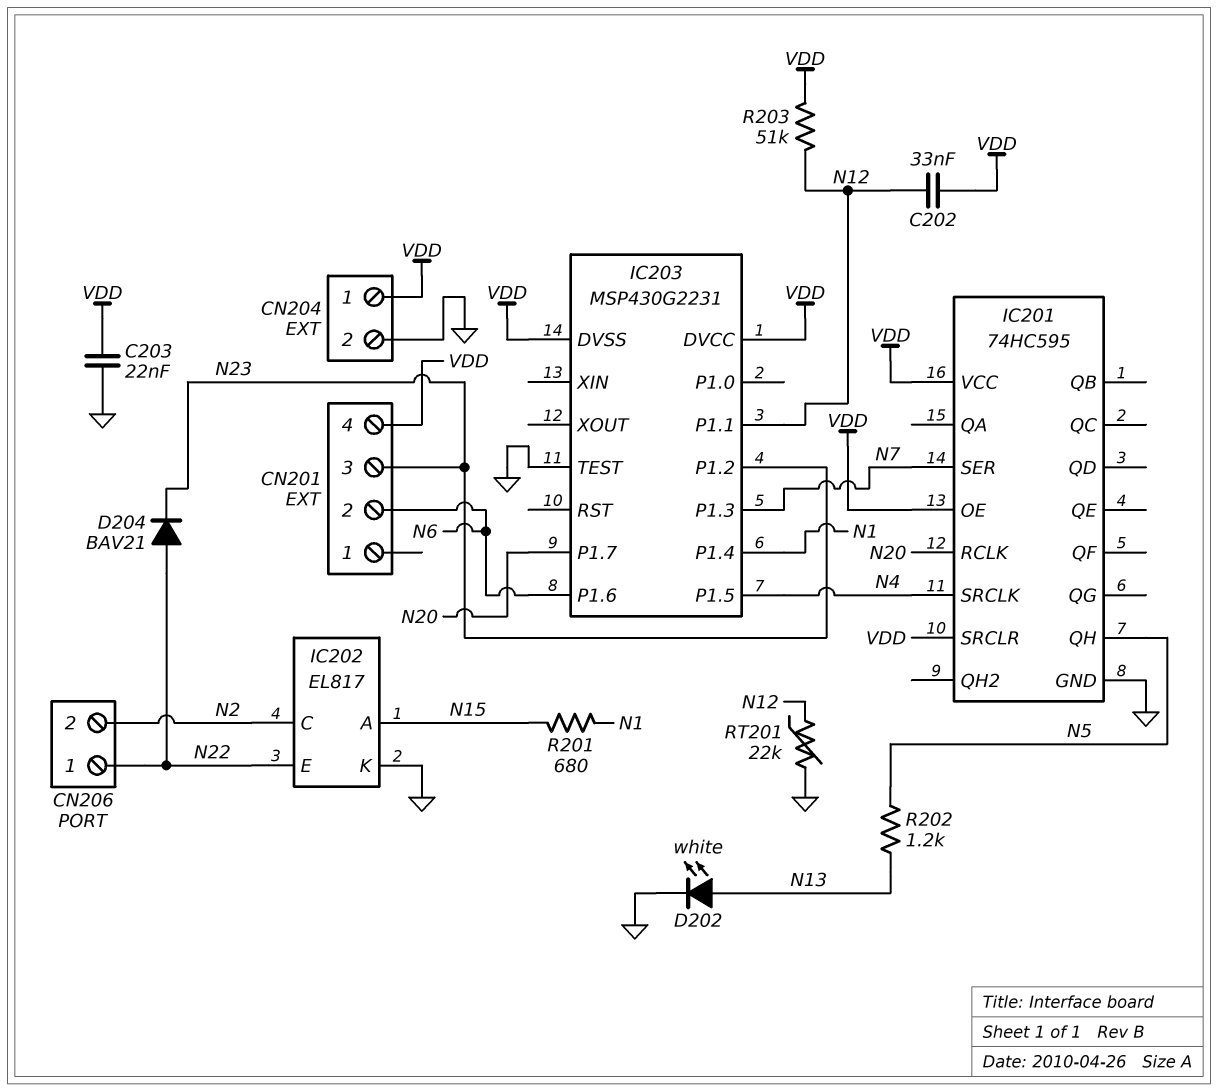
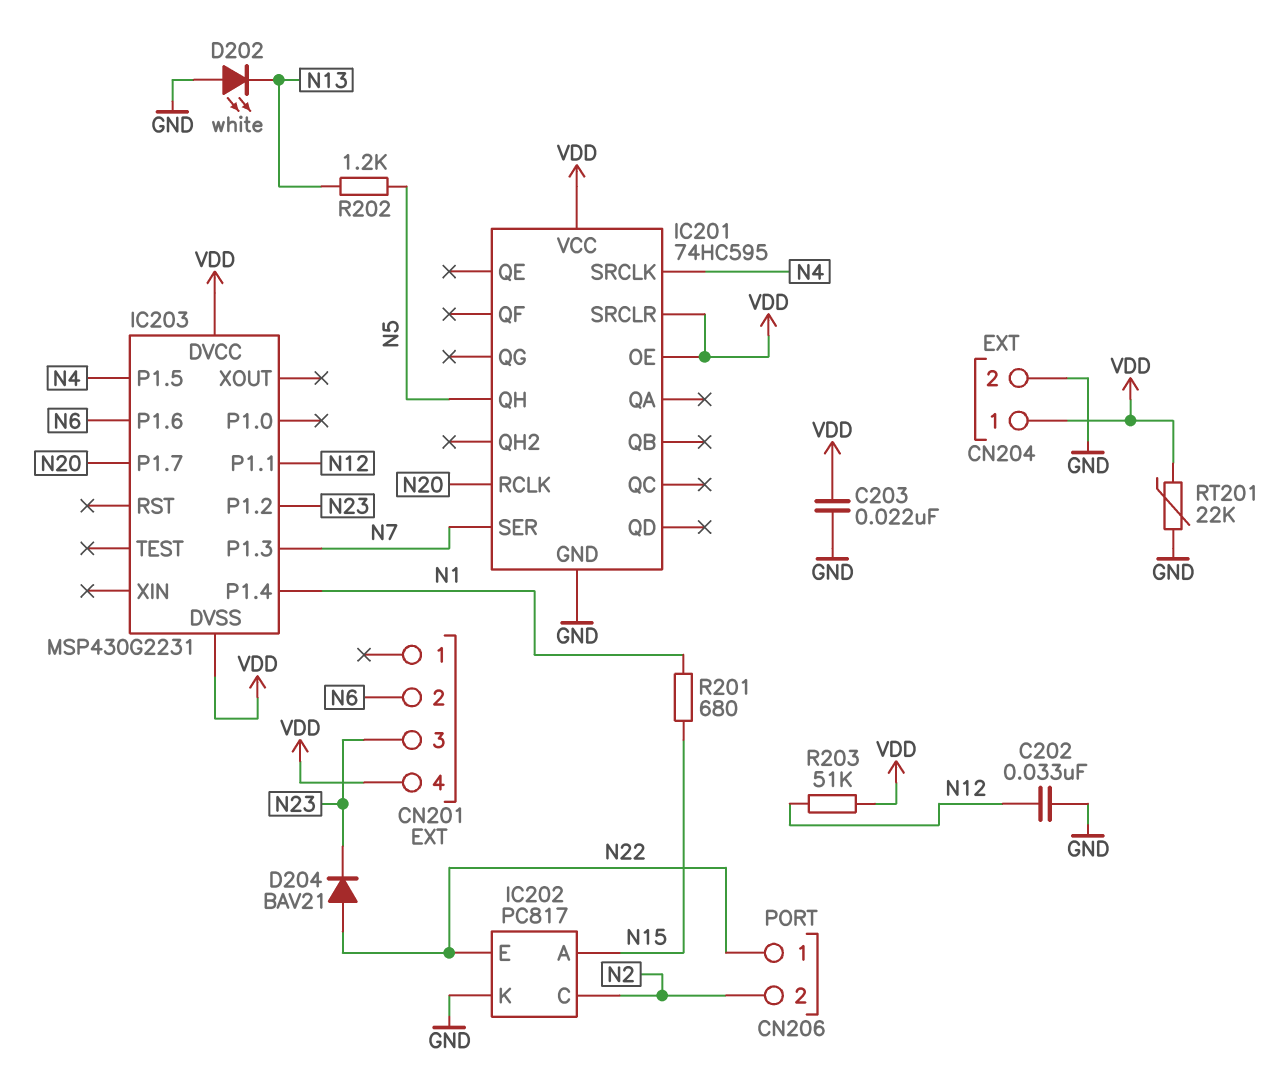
C202: 33nF (N12, VDD) -> 33nF (GND, N12)
D202: LED white (A N13, K GND) -> LED white (A GND, K N13)
IC202: EL817 -> PC817
IC203 pin TEST: GND -> none
RT201: 22k (GND, N12) -> 22k (GND, VDD)

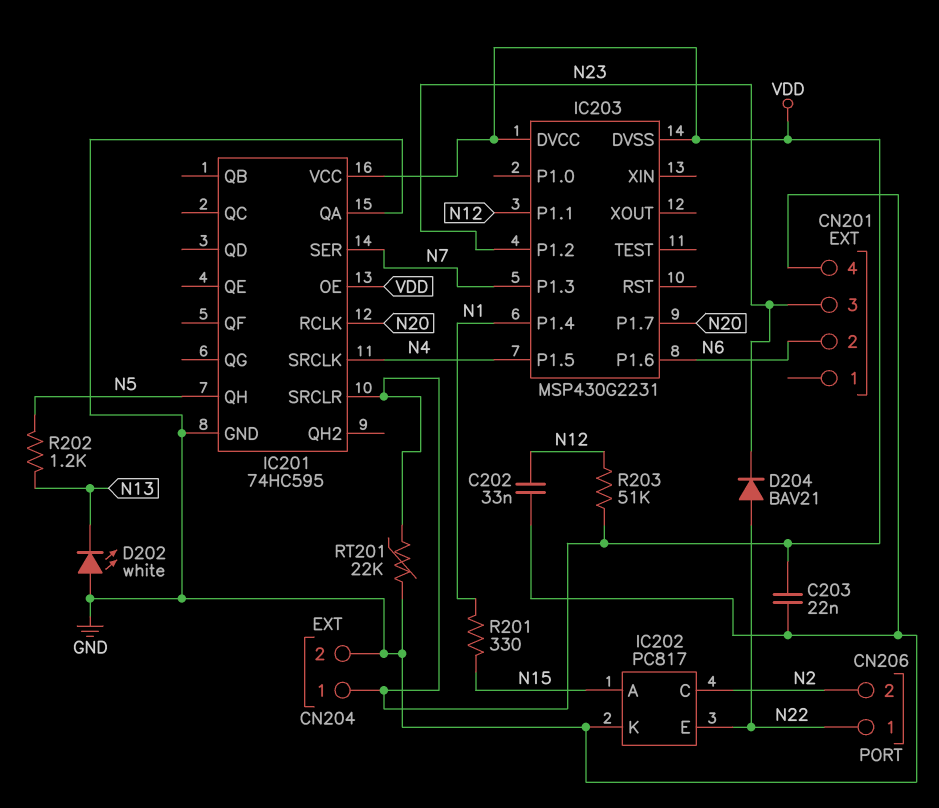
CN201 pin 4: VDD -> GND
IC201 pin QA: none -> GND
R201: 680 (N1, N15) -> 330 (N1, N15)

